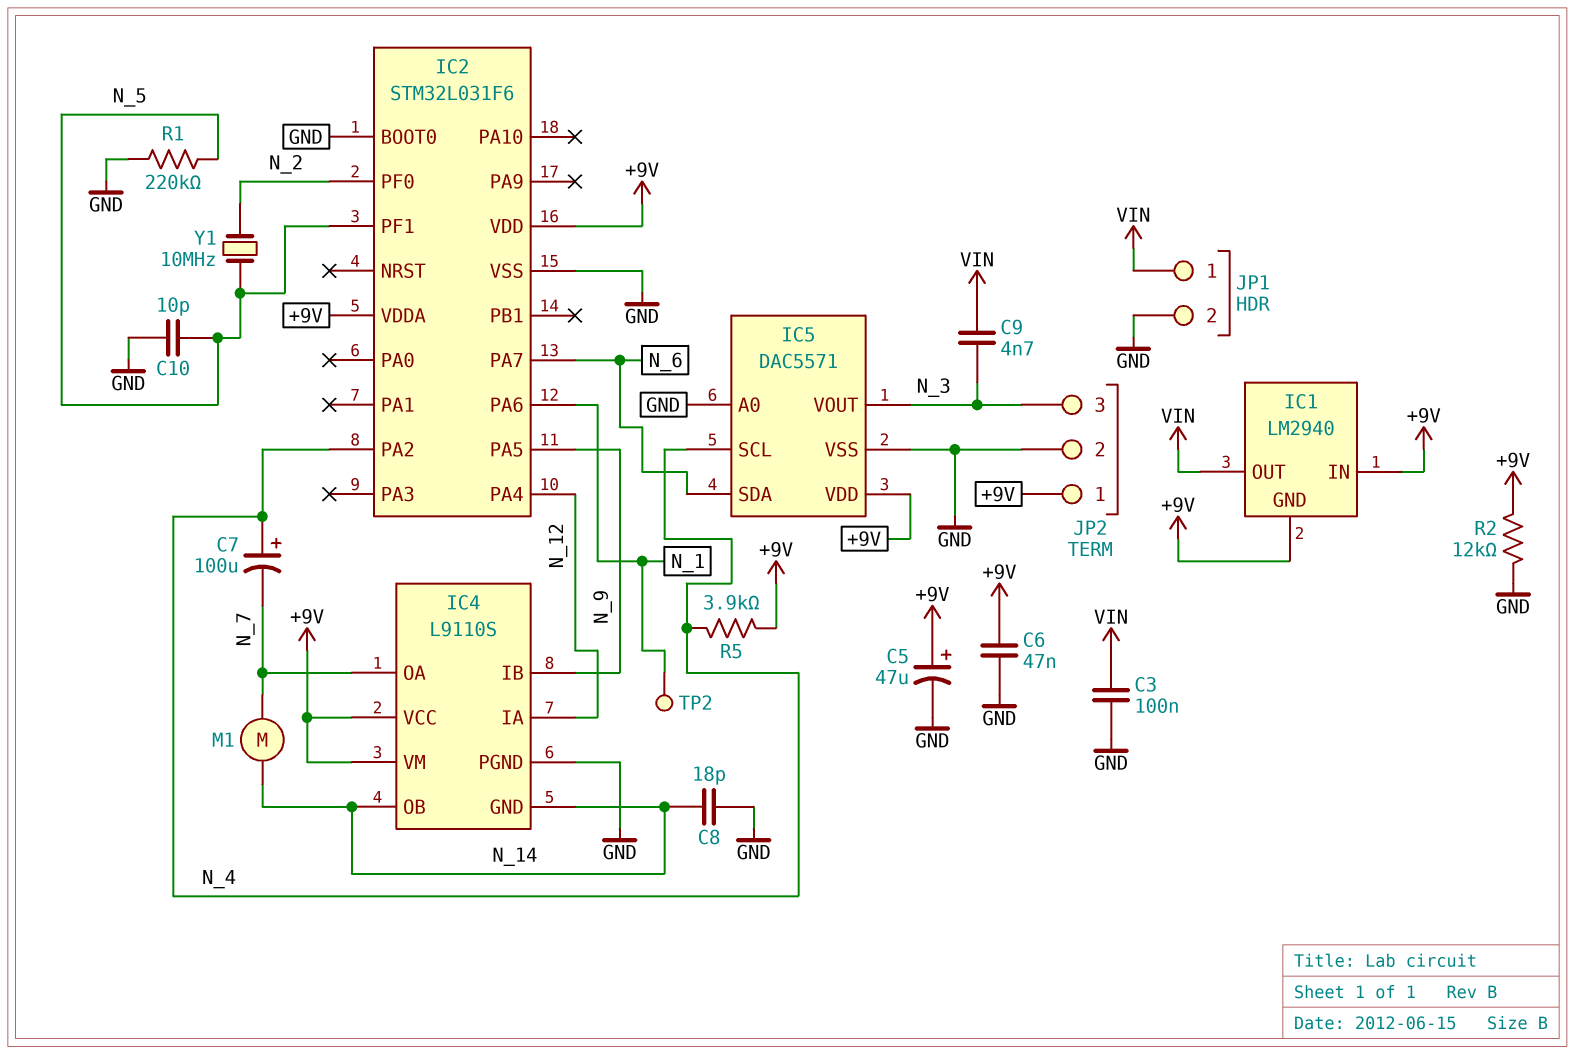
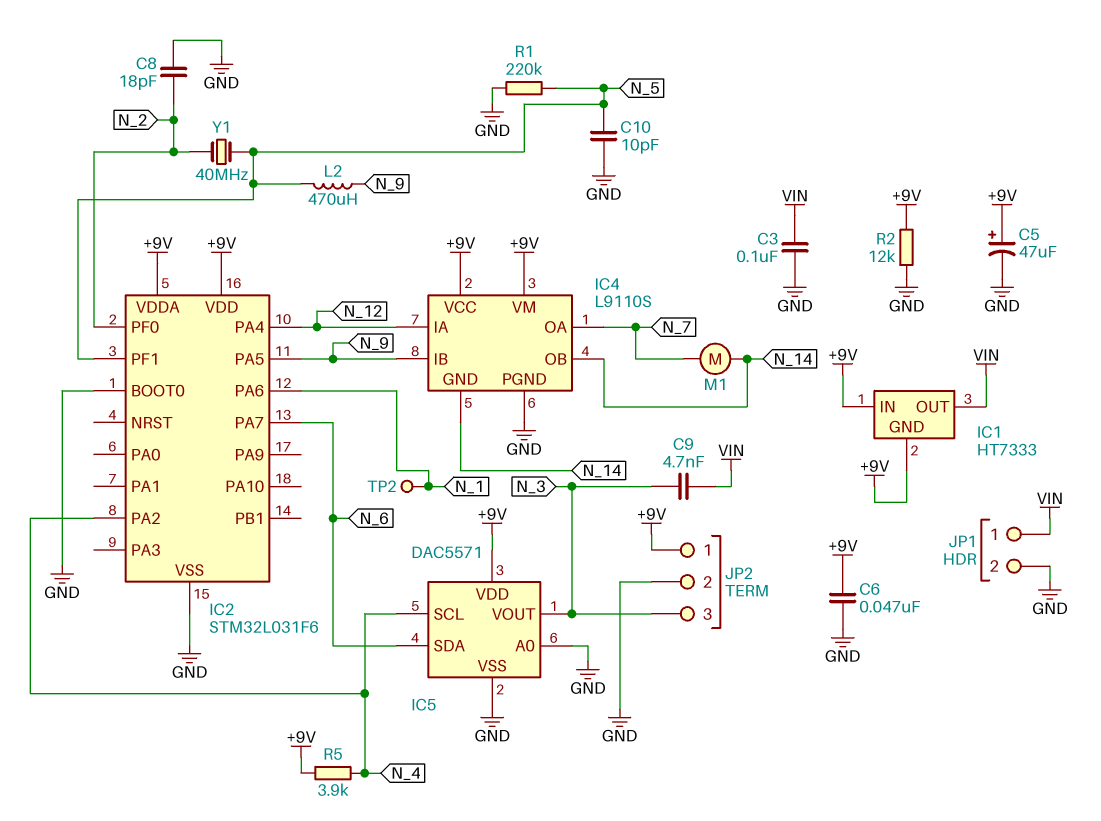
C7: 100uF (plus N_4, minus N_7) -> none
C8: 18pF (GND, N_14) -> 18pF (GND, N_2)
IC1: LM2940 -> HT7333
L2: none -> 470uH (N_5, N_9)
Y1: 10MHz (N_2, N_5) -> 40MHz (N_2, N_5)

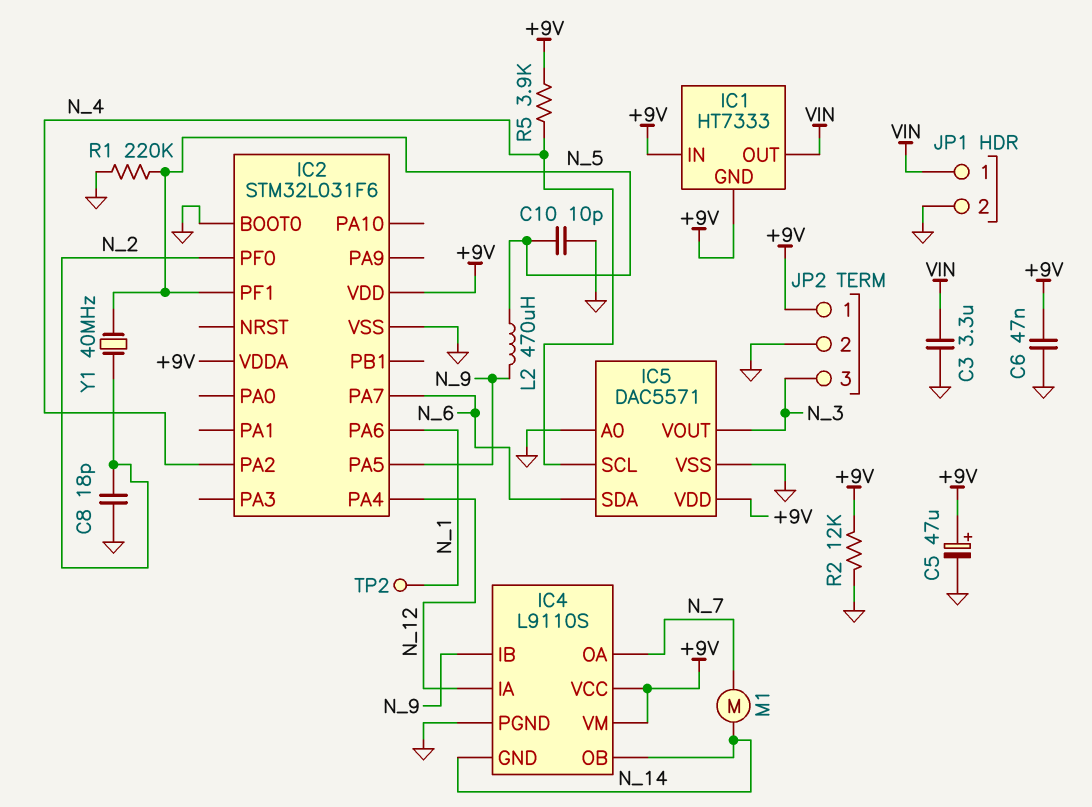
C3: 100nF (GND, VIN) -> 3.3uF (GND, VIN)
C9: 4.7nF (N_3, VIN) -> none

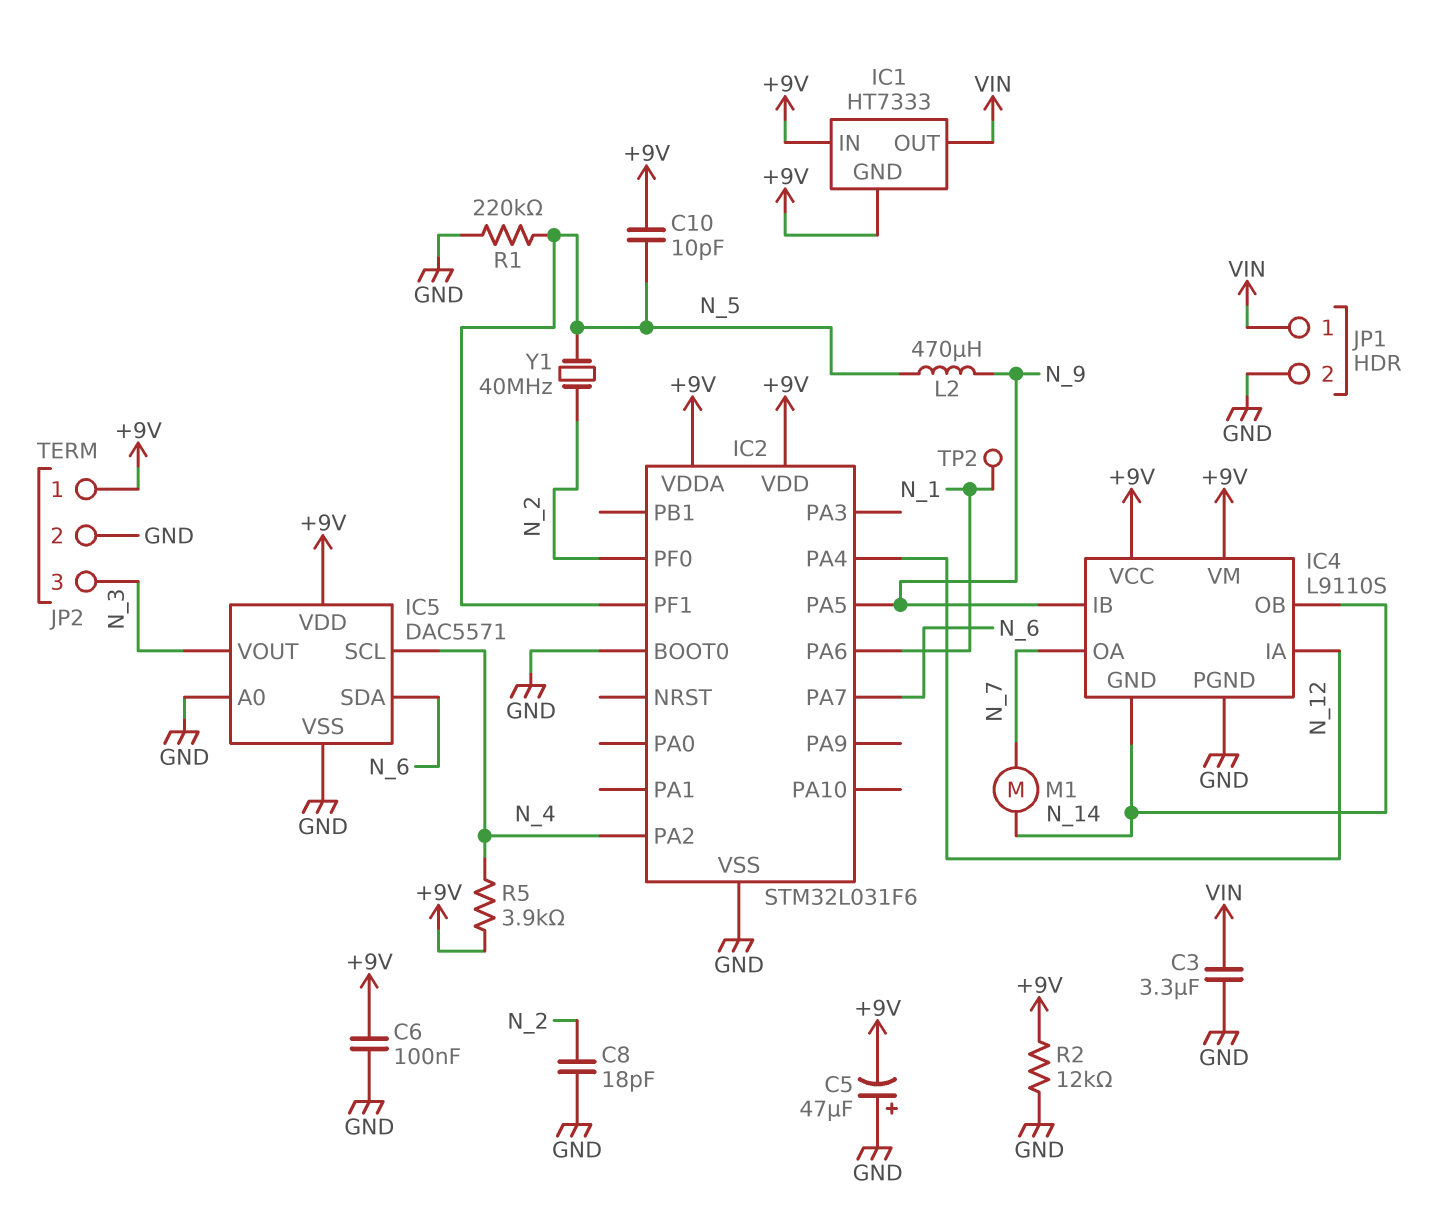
C5: 47uF (plus +9V, minus GND) -> 47uF (plus GND, minus +9V)
C6: 47nF (+9V, GND) -> 100nF (+9V, GND)
C10: 10pF (GND, N_5) -> 10pF (+9V, N_5)

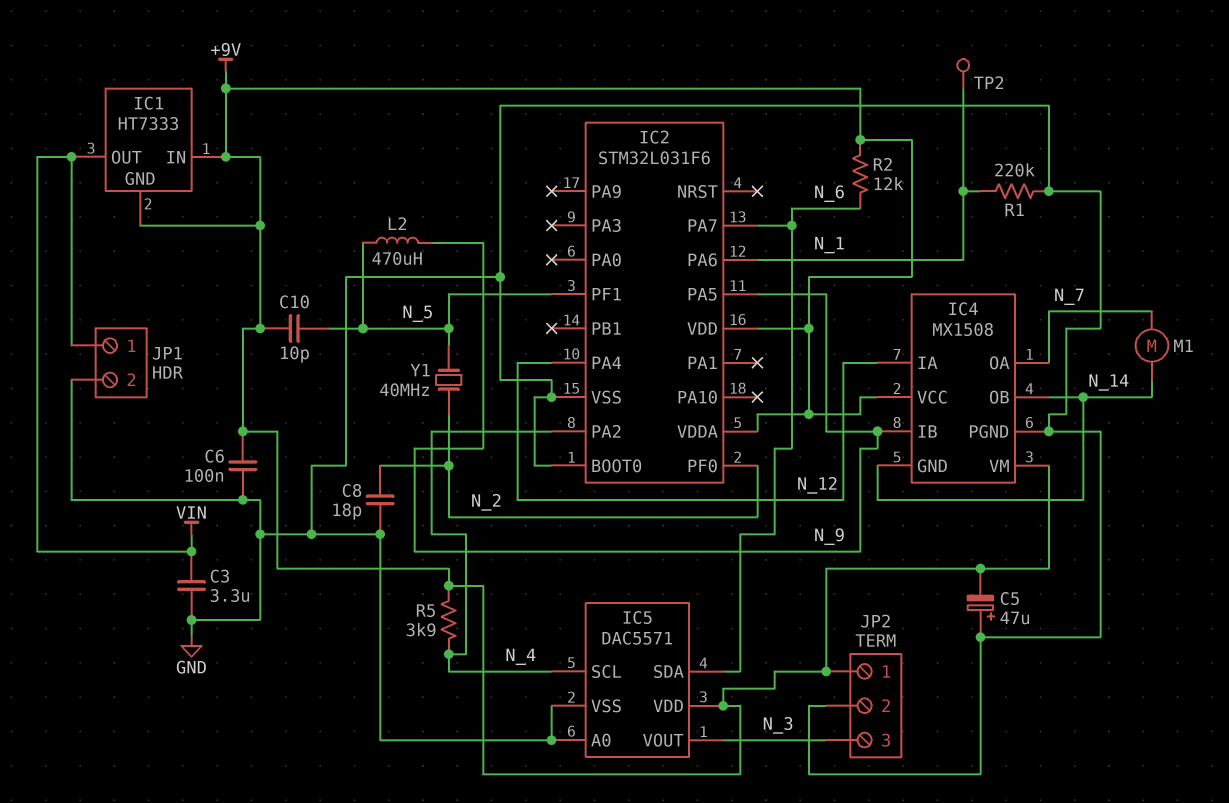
IC4: L9110S -> MX1508
R1: 220k (GND, N_5) -> 220k (GND, N_1)
R2: 12k (+9V, GND) -> 12k (+9V, N_6)

